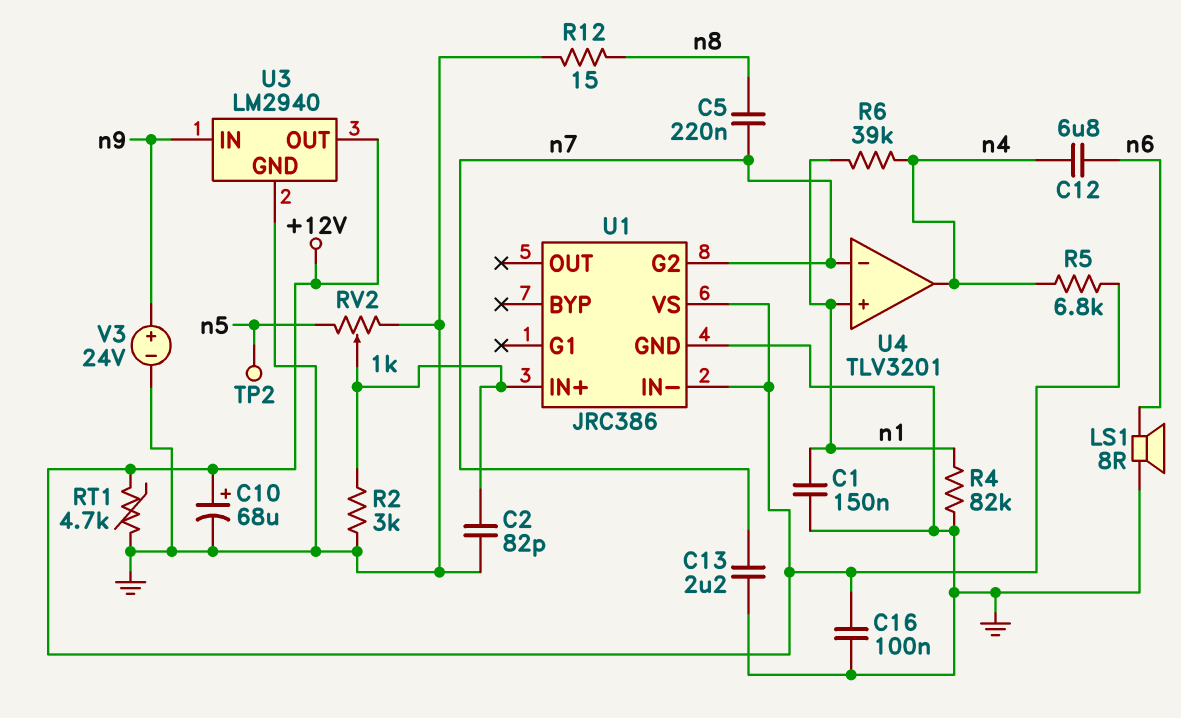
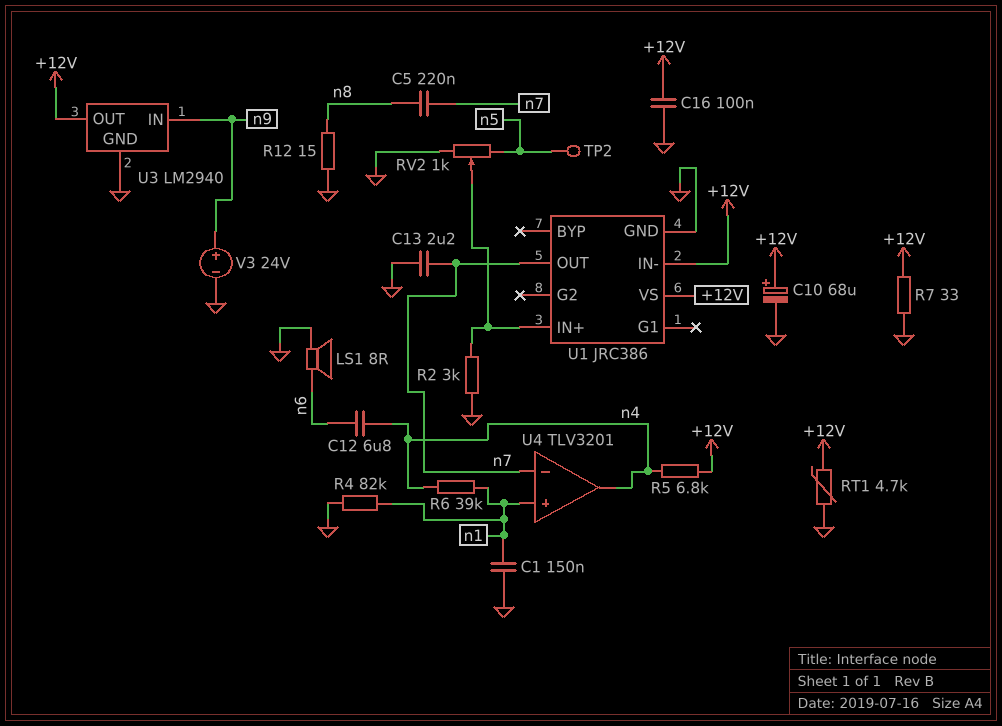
C2: 82pF (GND, U1/IN+) -> none
R7: none -> 33 (+12V, GND)
U1 pin G2: n7 -> none
U1 pin OUT: none -> n7

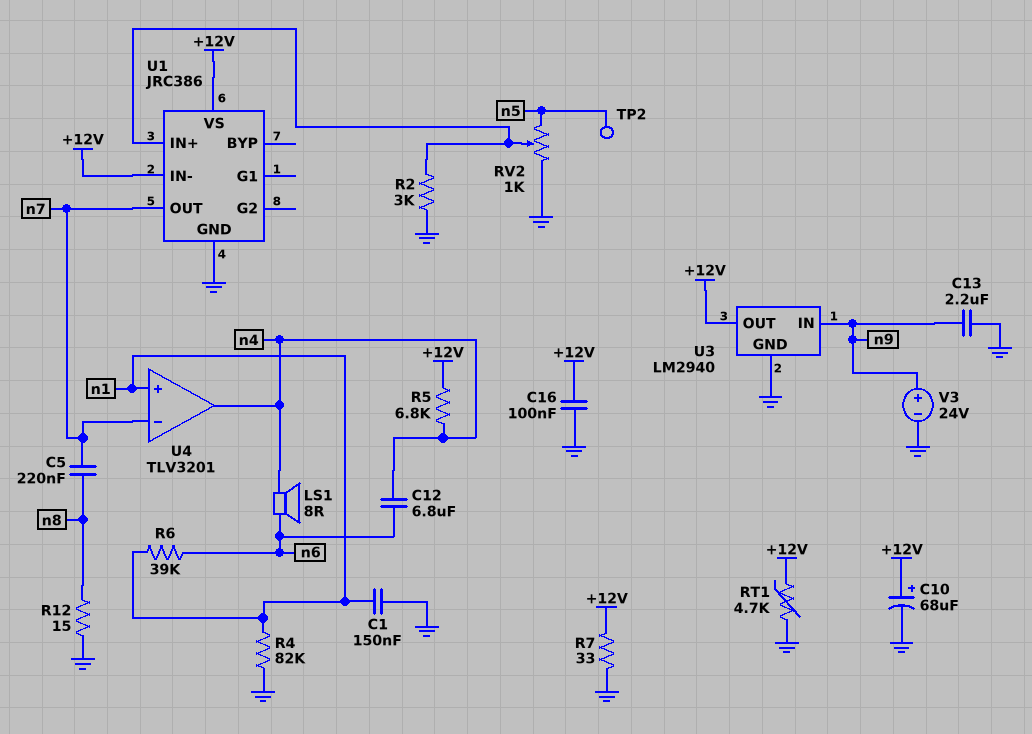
C13: 2.2uF (GND, n7) -> 2.2uF (GND, n9)
LS1: speaker 8R (GND, n6) -> speaker 8R (n4, n6)
R6: 39k (n1, n4) -> 39k (n1, n6)

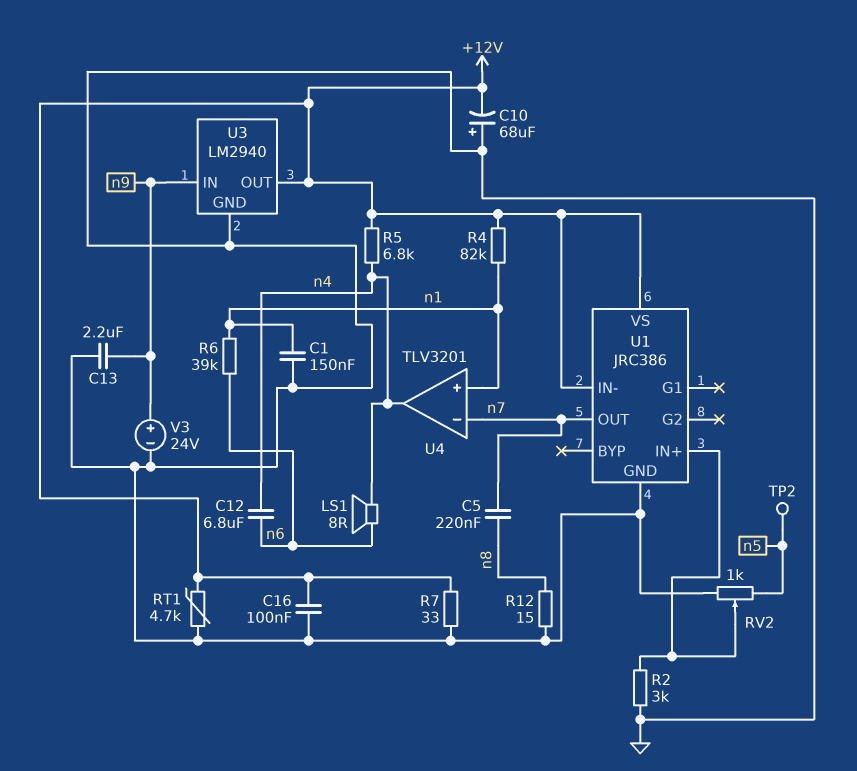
C10: 68uF (plus +12V, minus GND) -> 68uF (plus GND, minus +12V)
R4: 82k (GND, n1) -> 82k (+12V, n1)

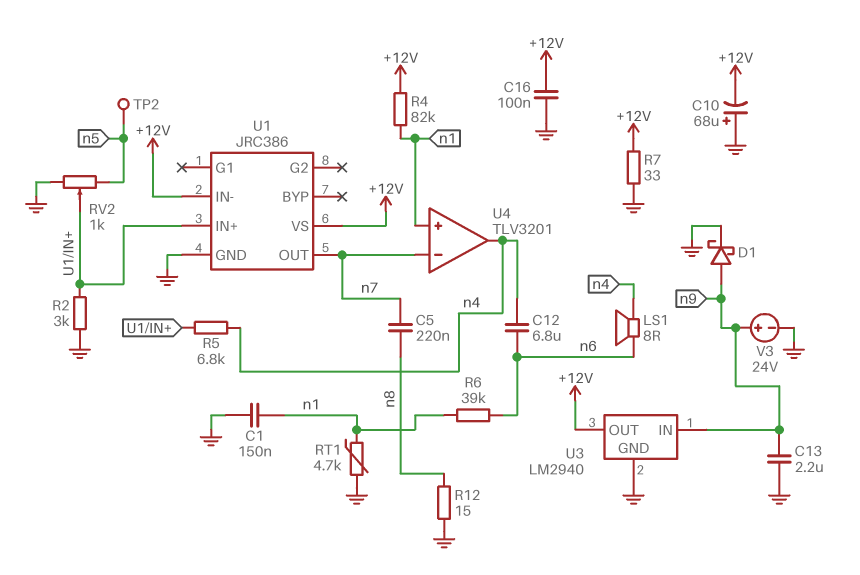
D1: none -> schottky (A n9, K GND)
R5: 6.8k (+12V, n4) -> 6.8k (U1/IN+, n4)
RT1: 4.7k (+12V, GND) -> 4.7k (GND, n1)

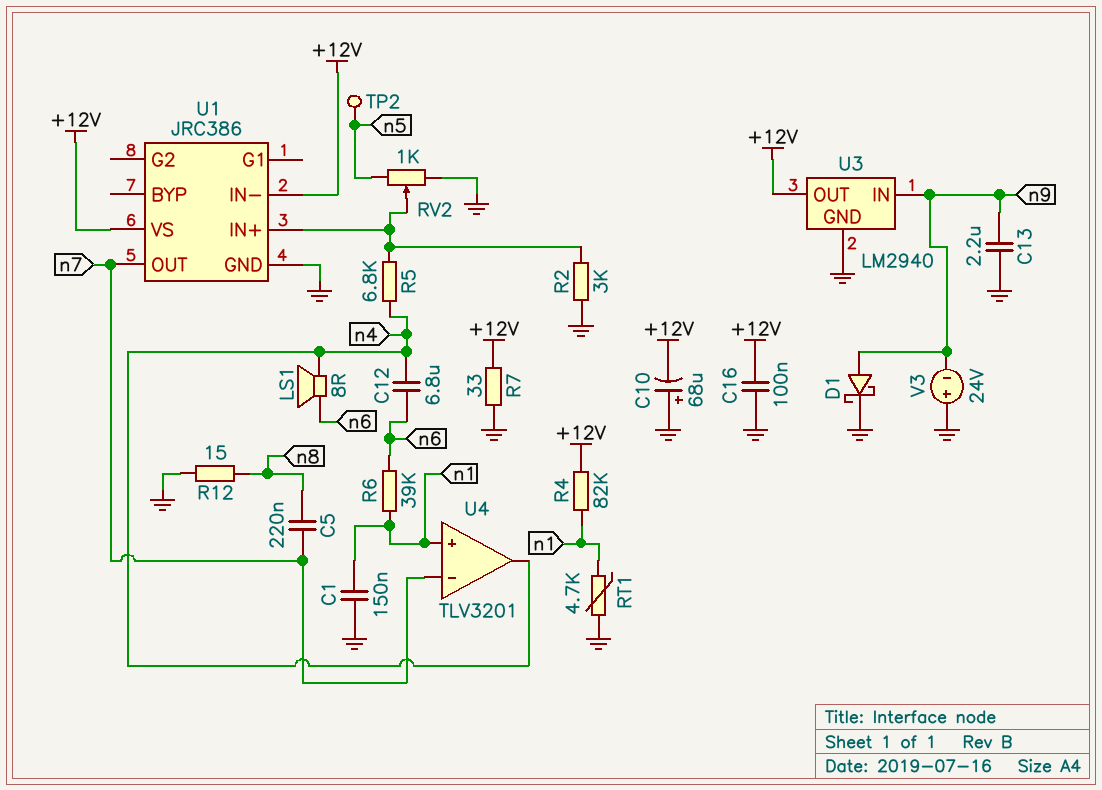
V3: 24V (plus n9, minus GND) -> 24V (plus GND, minus n9)

